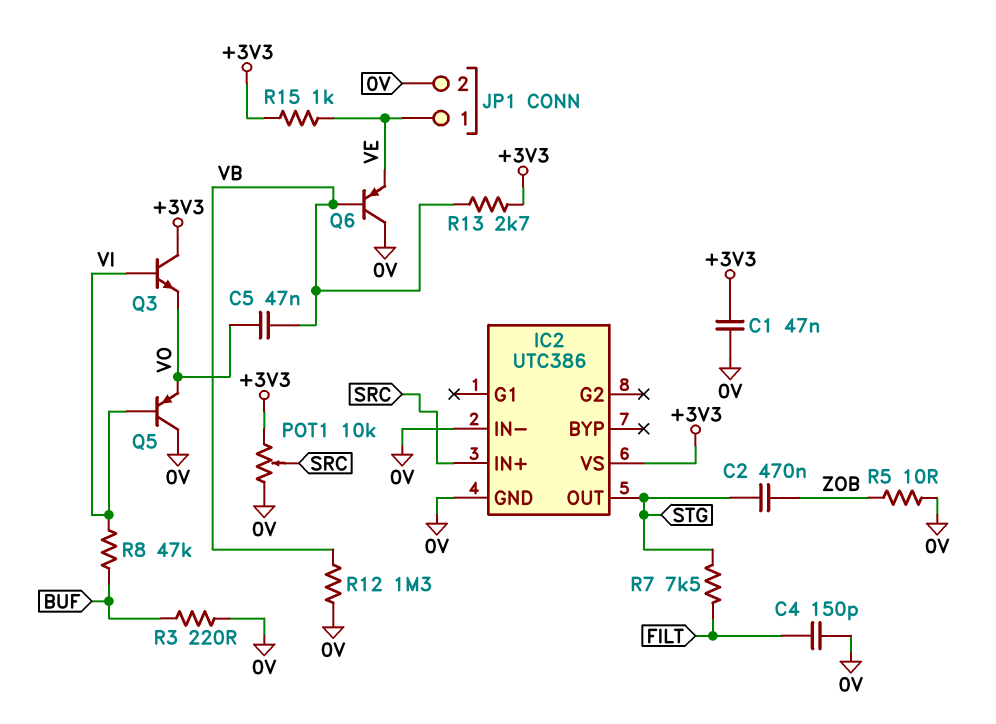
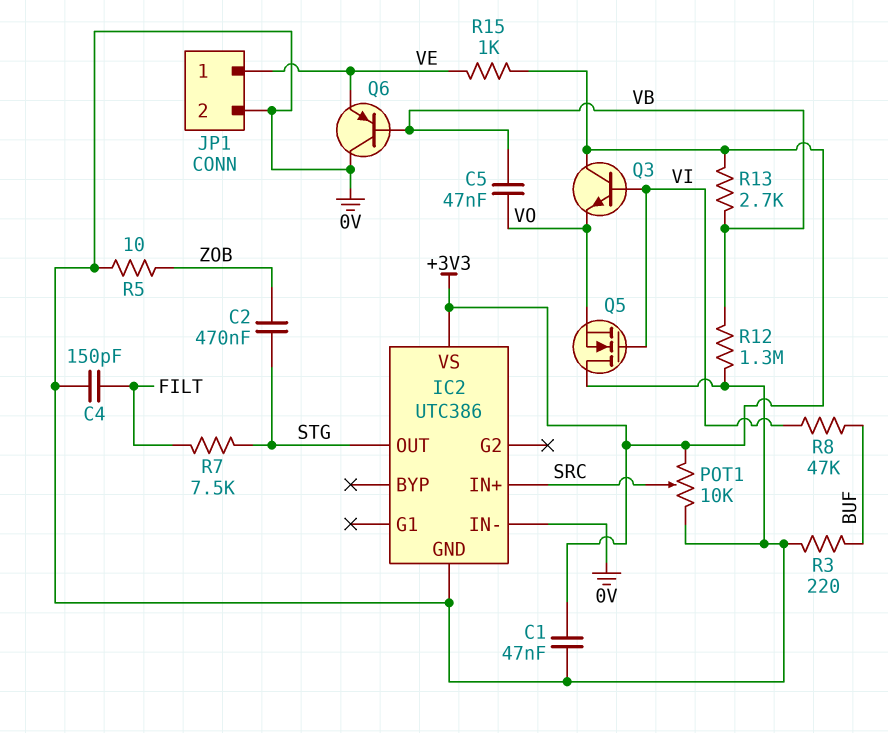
Q5: PNP (B VI, C 0V, E VO) -> NMOS (G VI, D 0V, S VO)

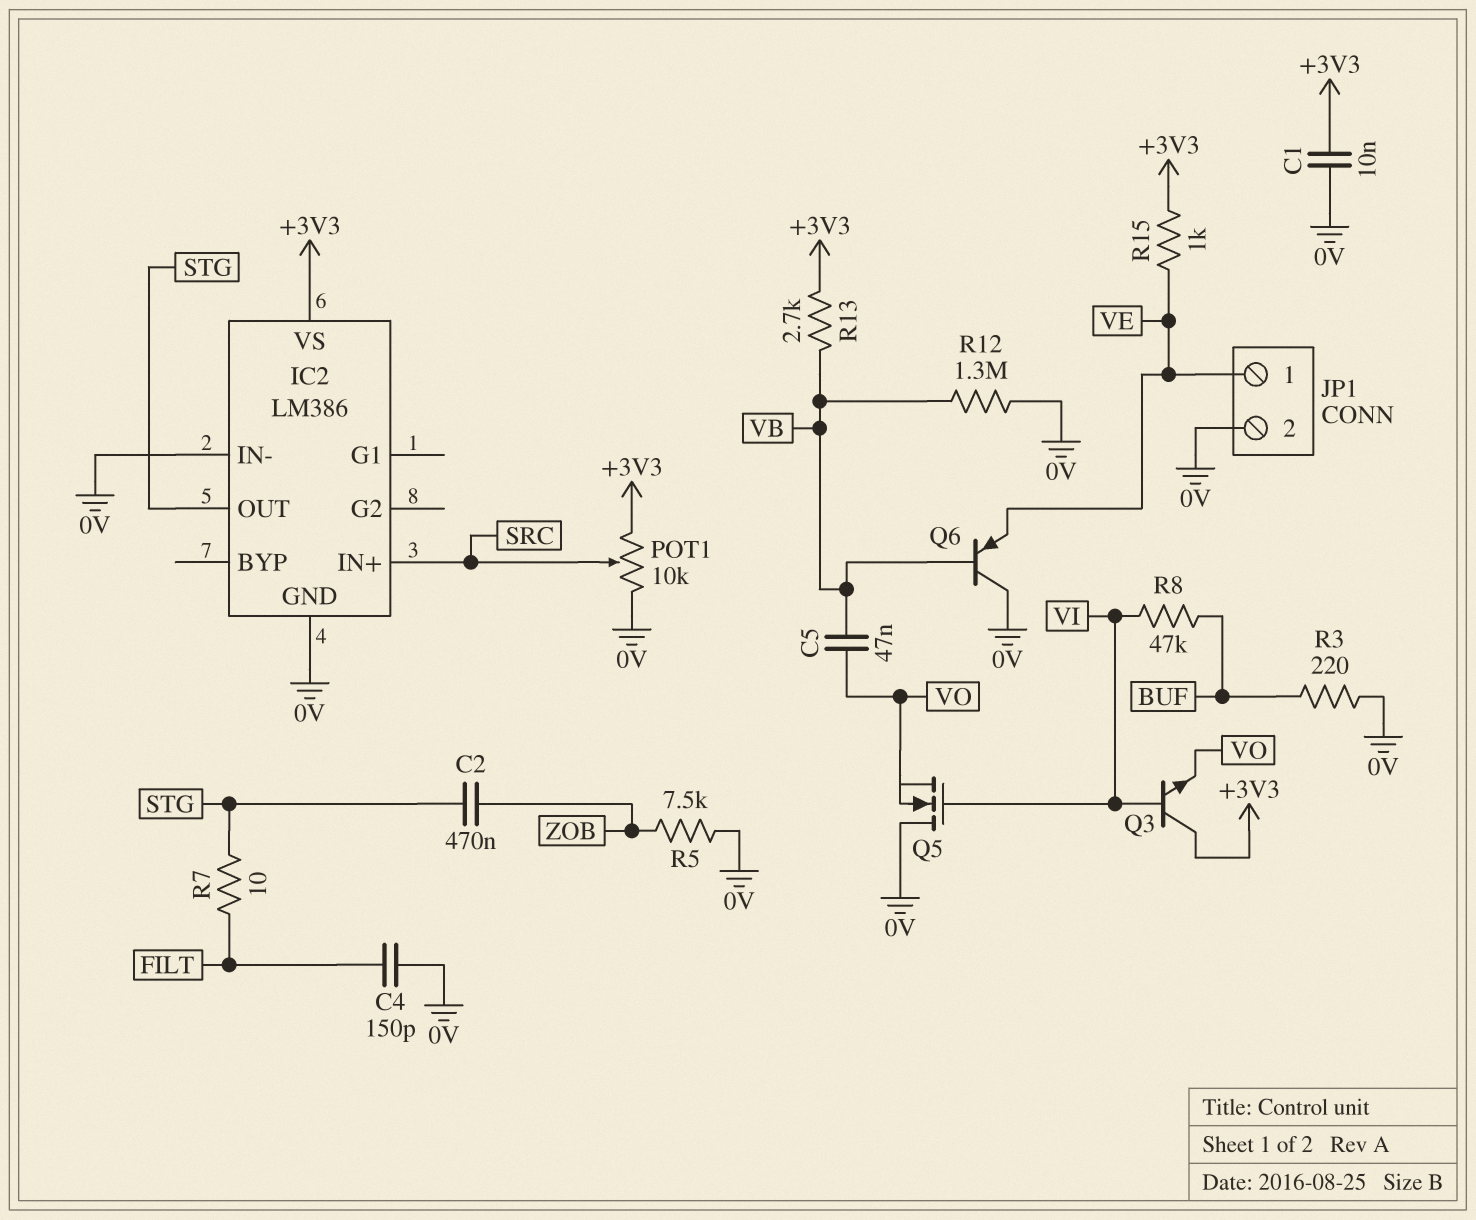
C1: 47nF (+3V3, 0V) -> 10nF (+3V3, 0V)
IC2: UTC386 -> LM386
R5: 10 (0V, ZOB) -> 7.5k (0V, ZOB)
R7: 7.5k (FILT, STG) -> 10 (FILT, STG)

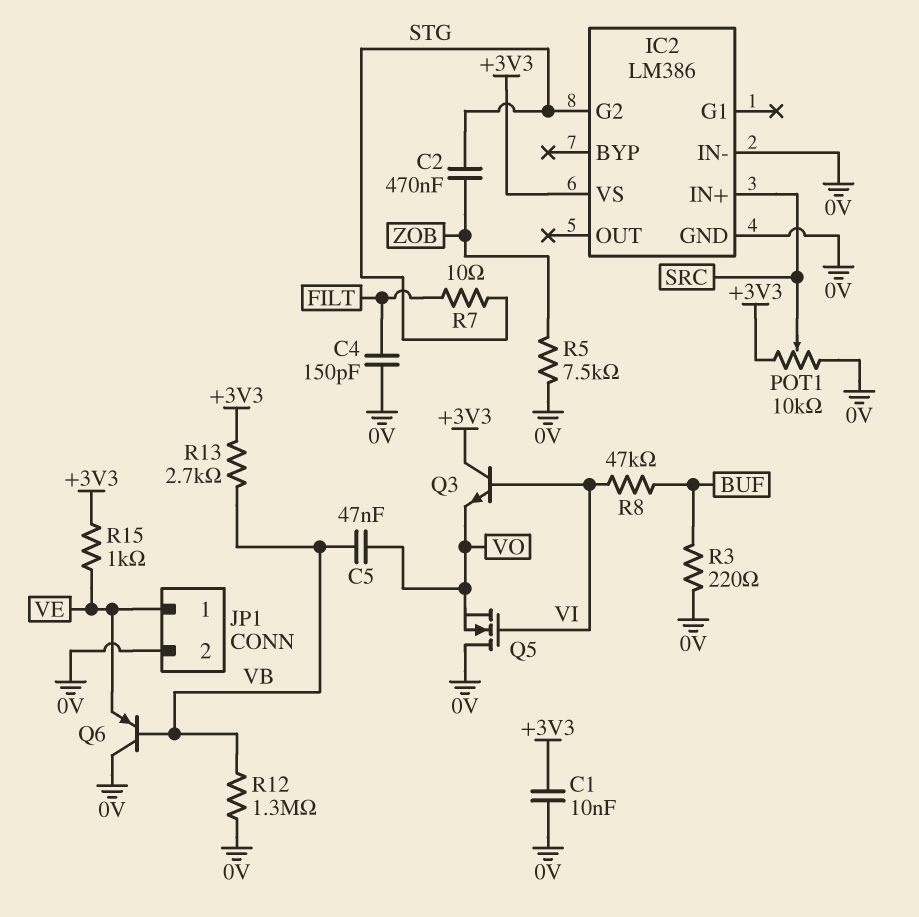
IC2 pin G2: none -> STG
IC2 pin OUT: STG -> none

